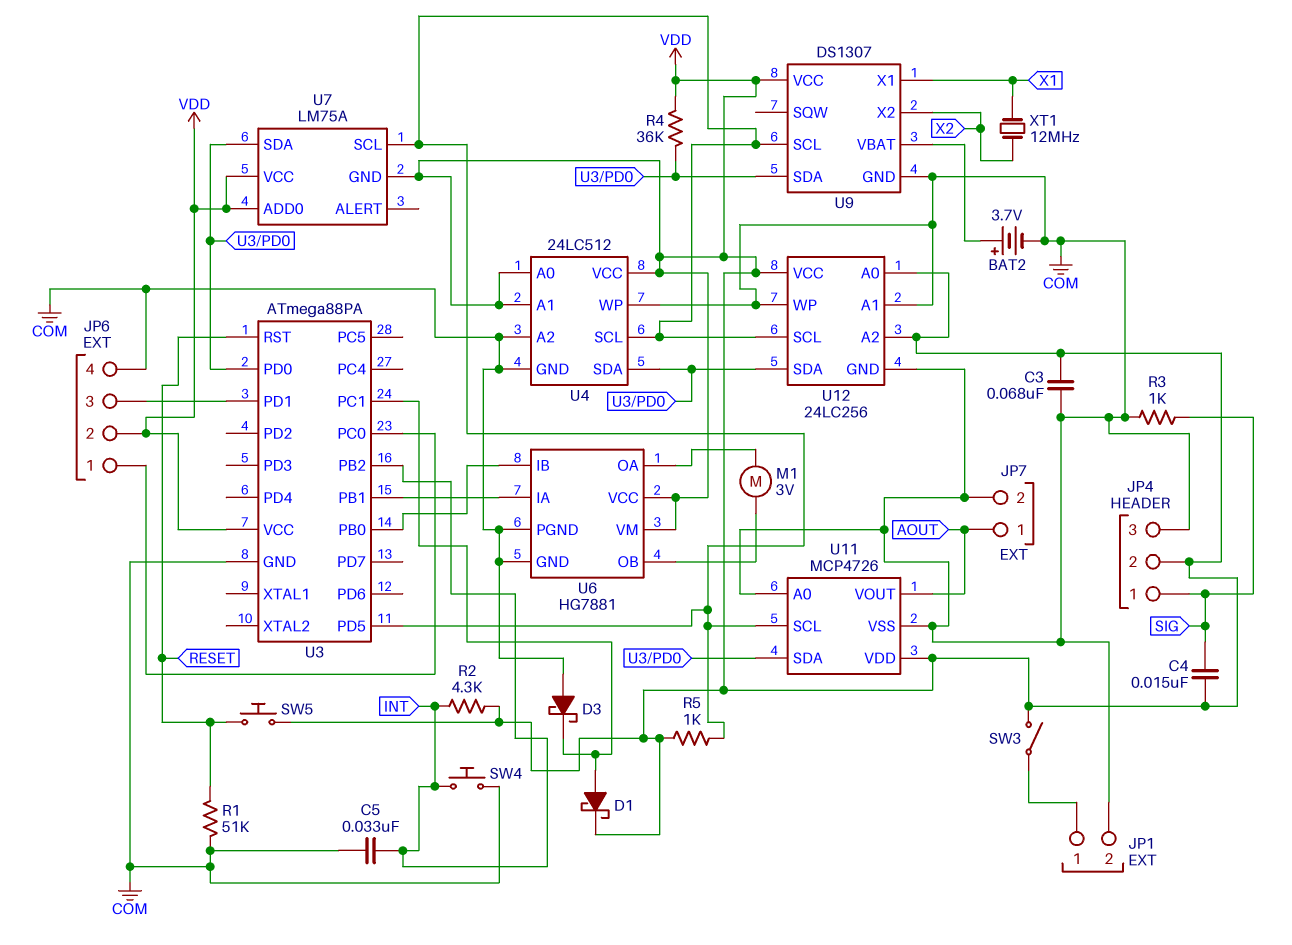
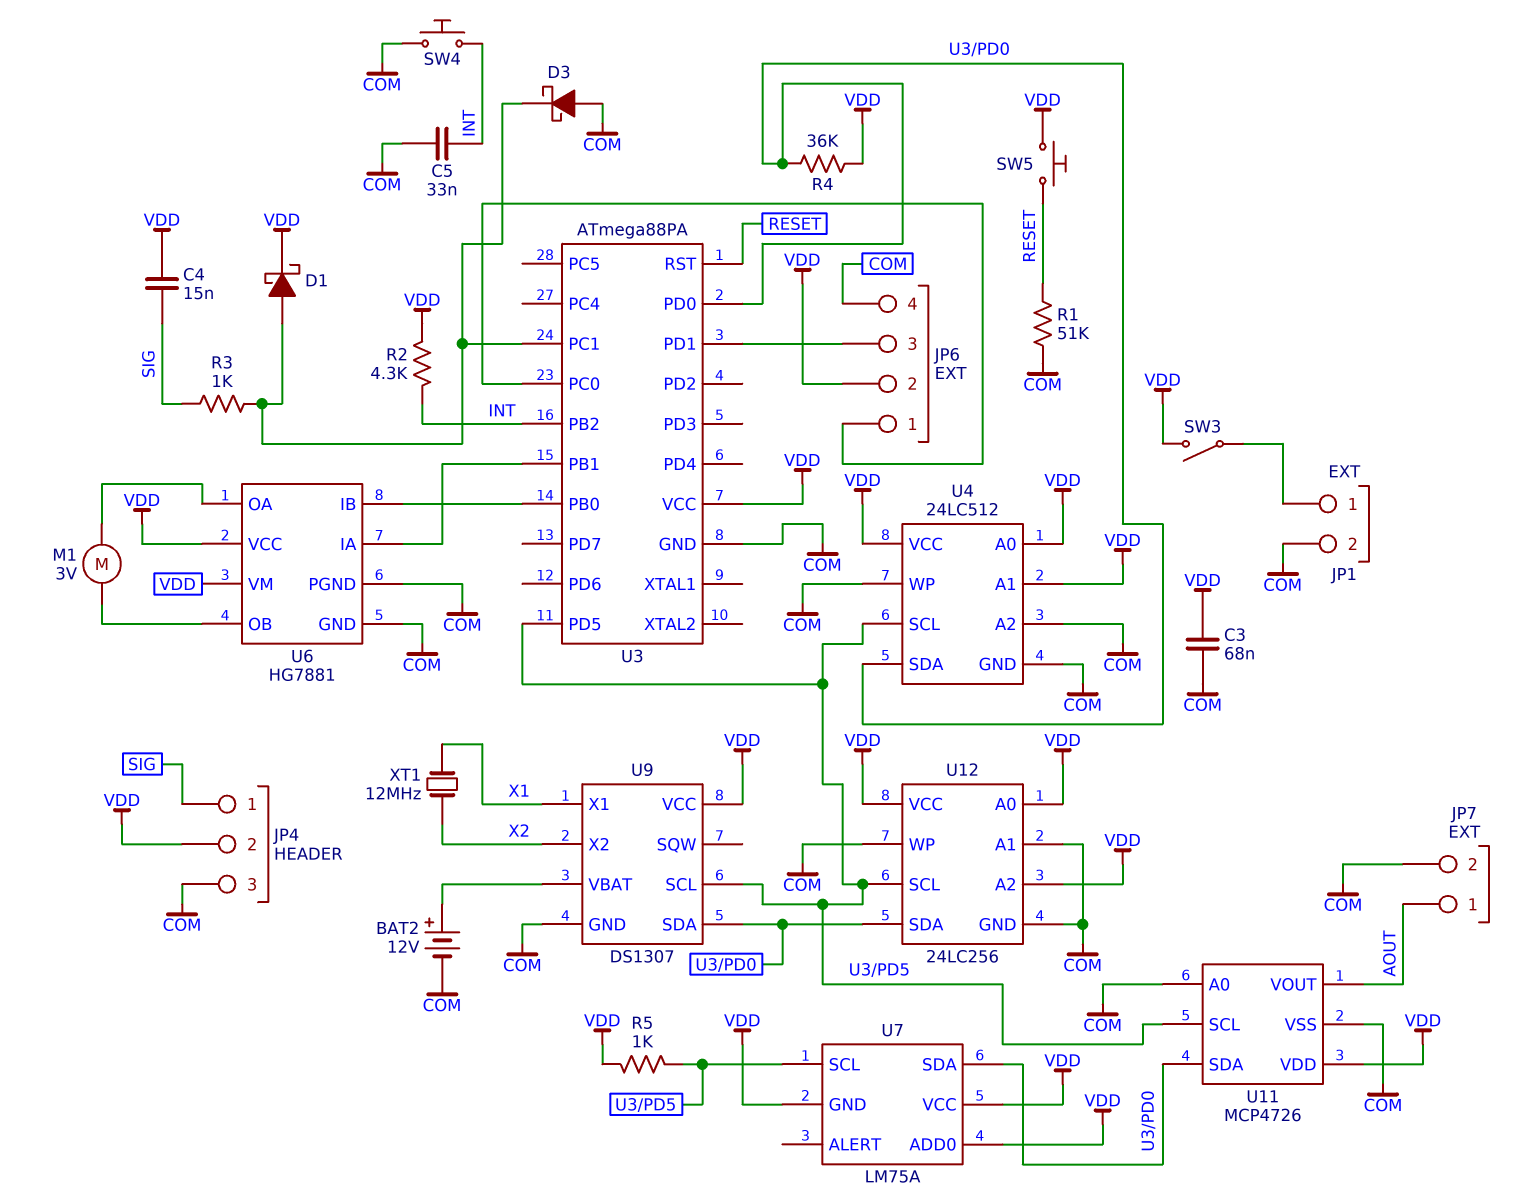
BAT2: 3.7V (plus U9/VBAT, minus COM) -> 12V (plus U9/VBAT, minus COM)
R3: 1k (COM, SIG) -> 1k (SIG, U3/PC1)

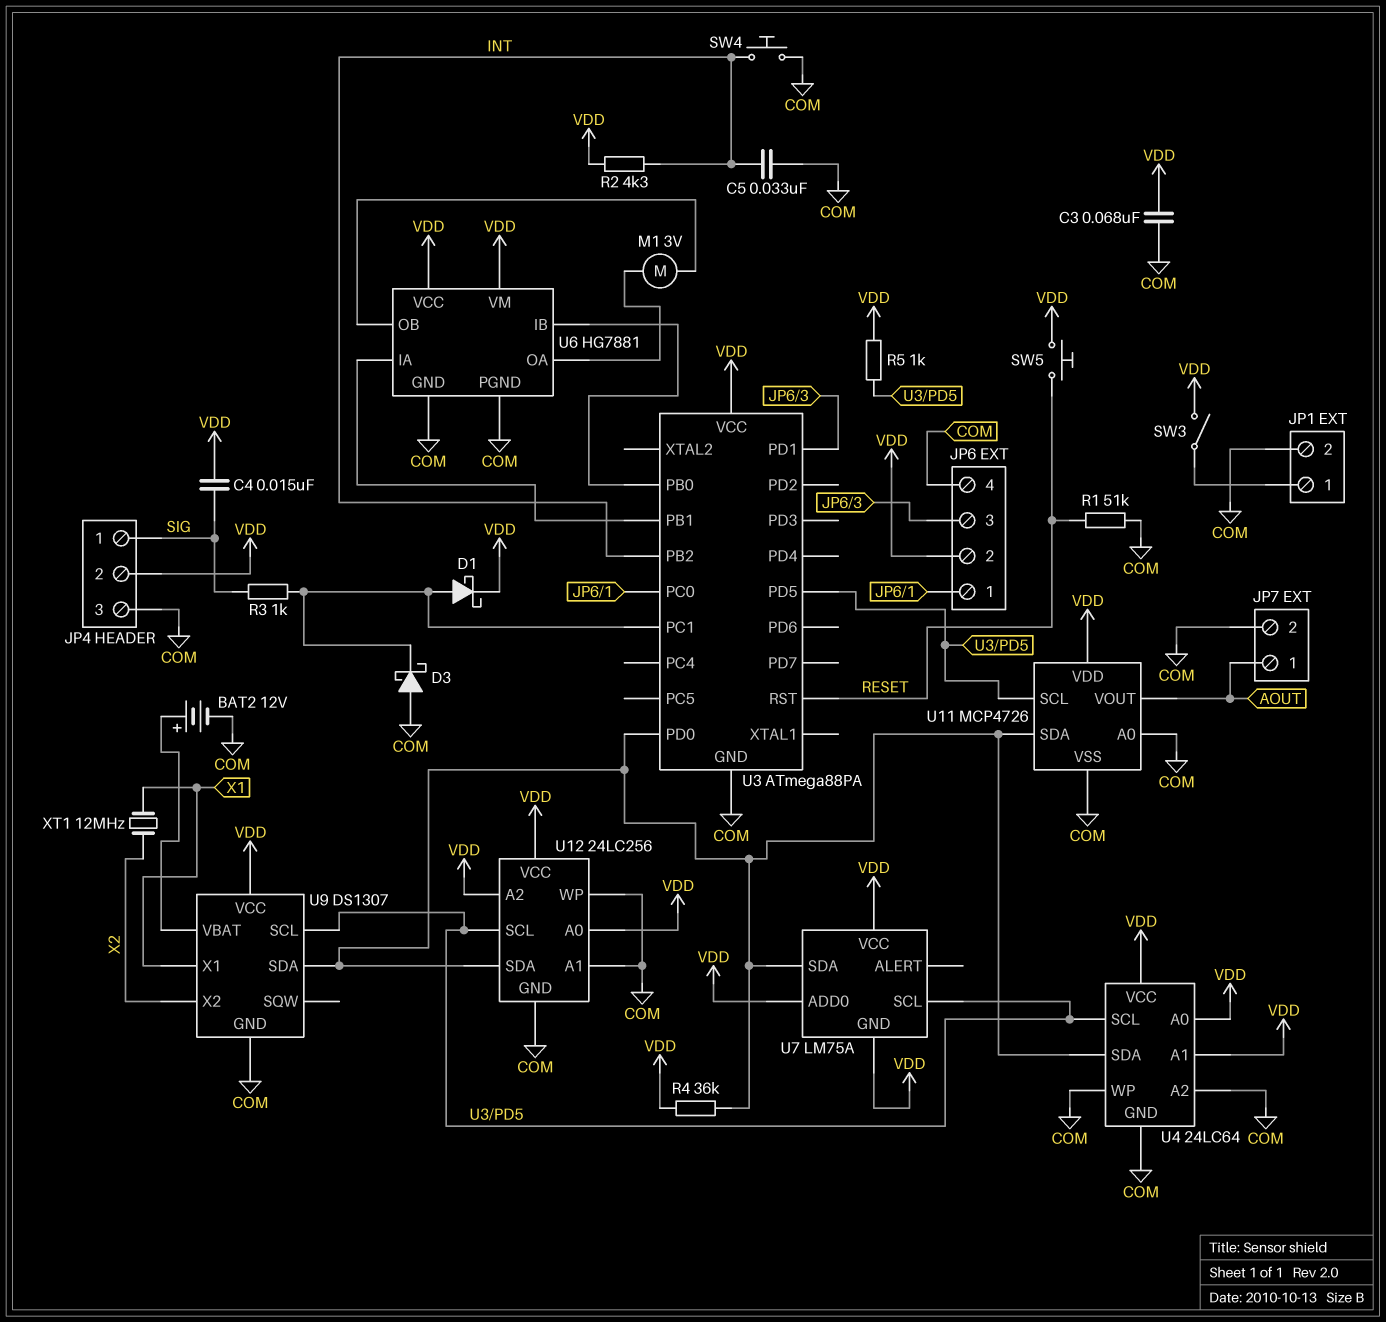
U4: 24LC512 -> 24LC64

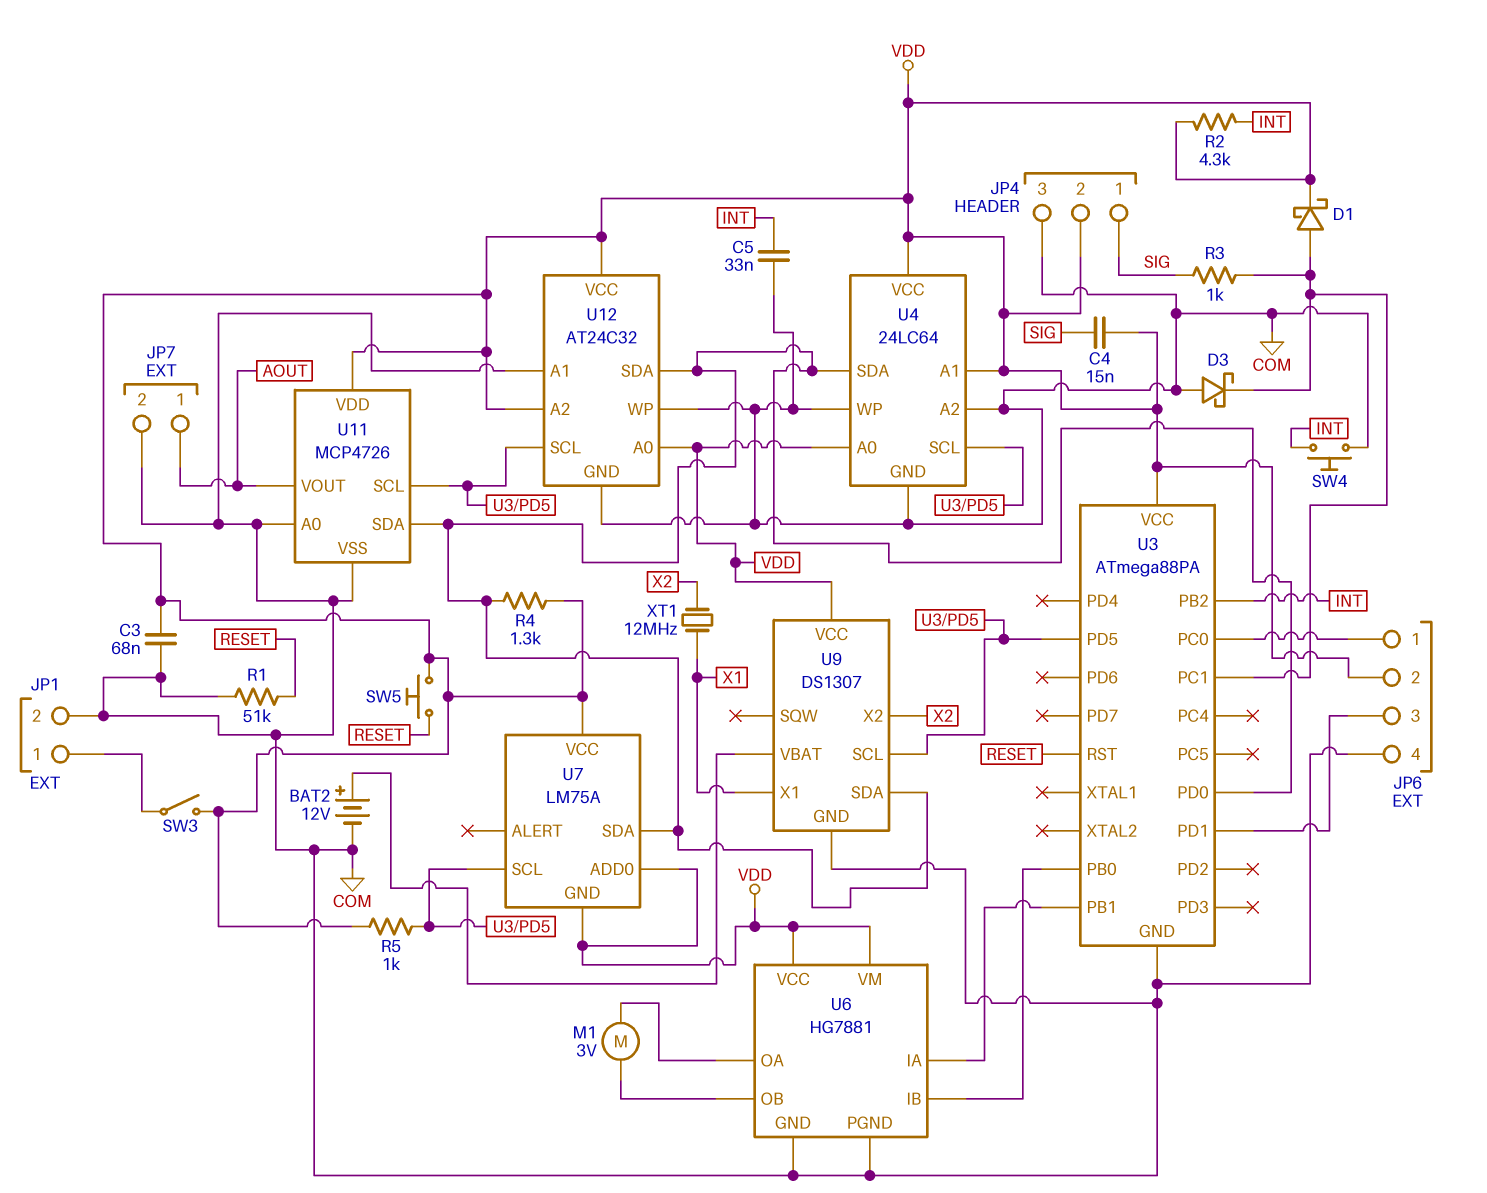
R4: 36k (U3/PD0, VDD) -> 1.3k (U3/PD0, VDD)
U12: 24LC256 -> AT24C32

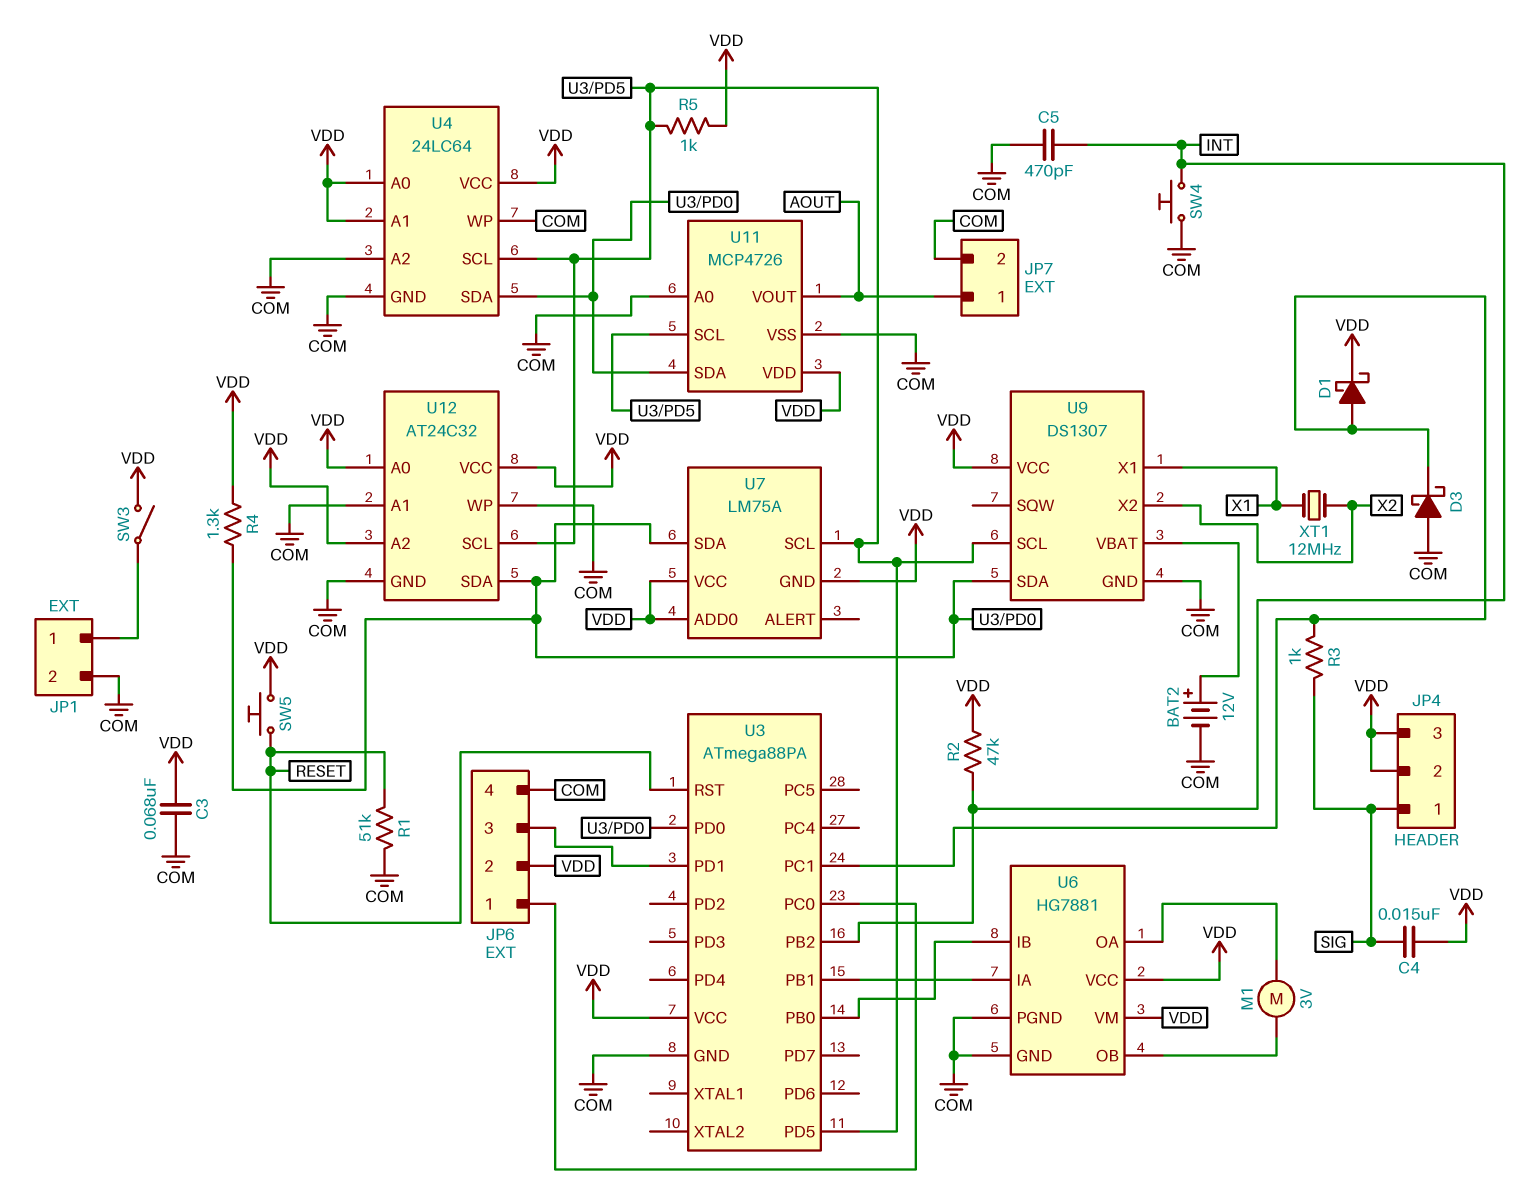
C5: 33nF (COM, INT) -> 470pF (COM, INT)
JP4 pin 3: COM -> VDD
R2: 4.3k (INT, VDD) -> 47k (INT, VDD)

